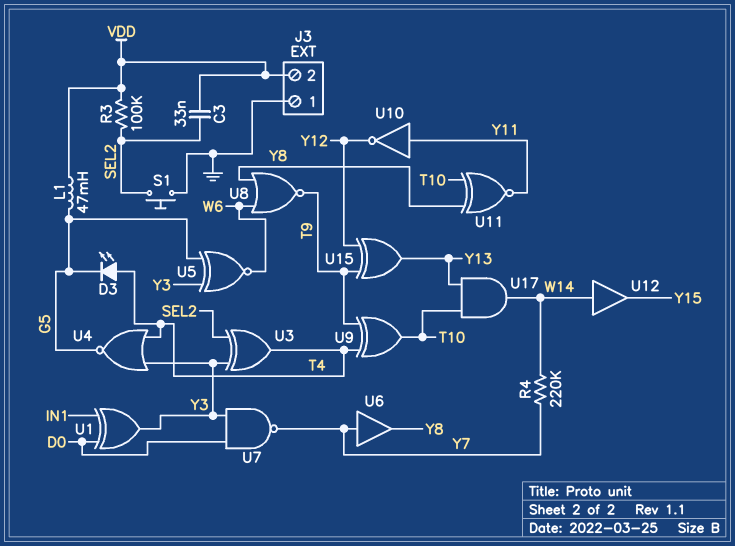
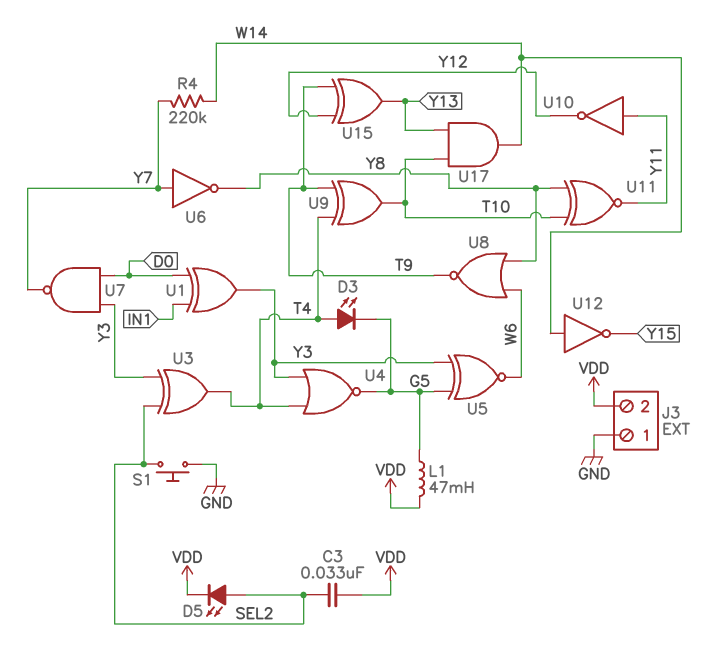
D5: none -> LED (A SEL2, K VDD)
R3: 100k (SEL2, VDD) -> none
U6: buffer (in Y7, out Y8) -> NOT (in Y7, out Y8)
U12: buffer (in W14, out Y15) -> NOT (in W14, out Y15)

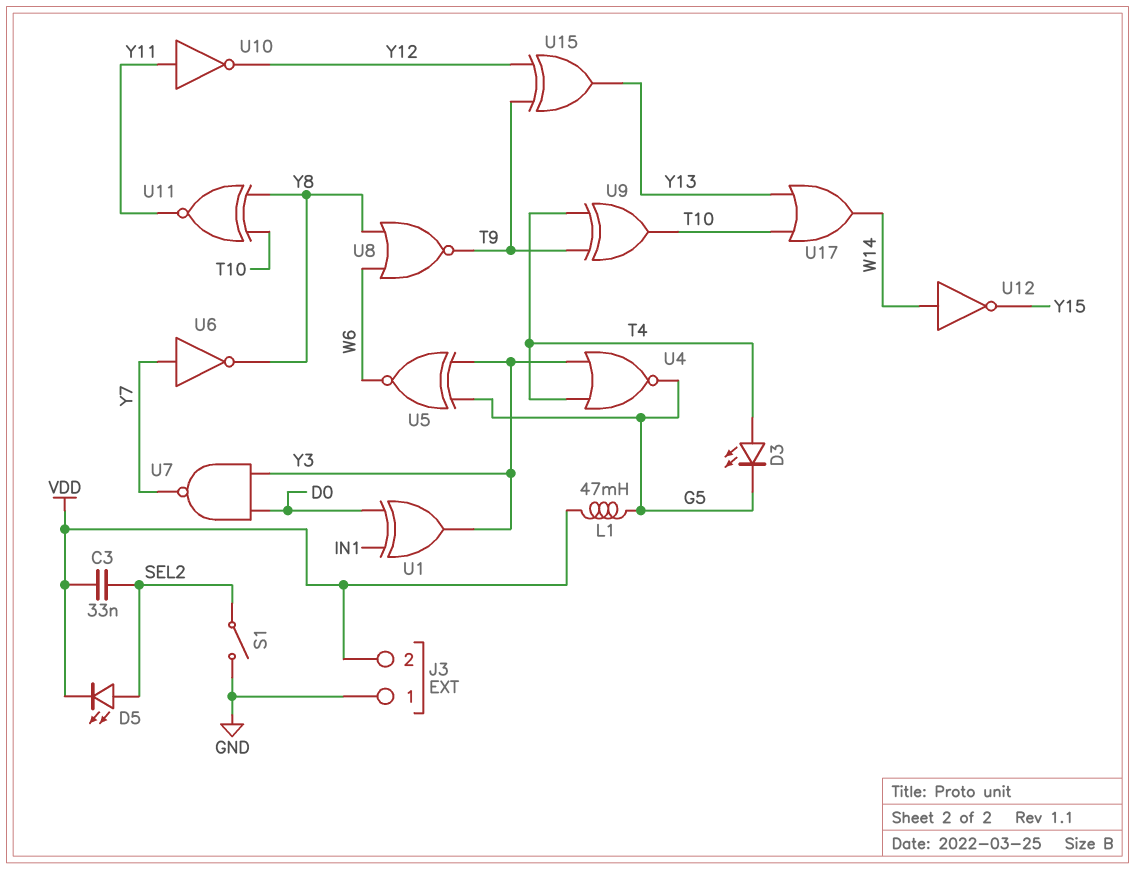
R4: 220k (W14, Y7) -> none
S1: button (GND, SEL2) -> switch (GND, SEL2)
U3: XOR (in SEL2, in Y3, out T4) -> none
U17: AND (in T10, in Y13, out W14) -> OR (in T10, in Y13, out W14)

